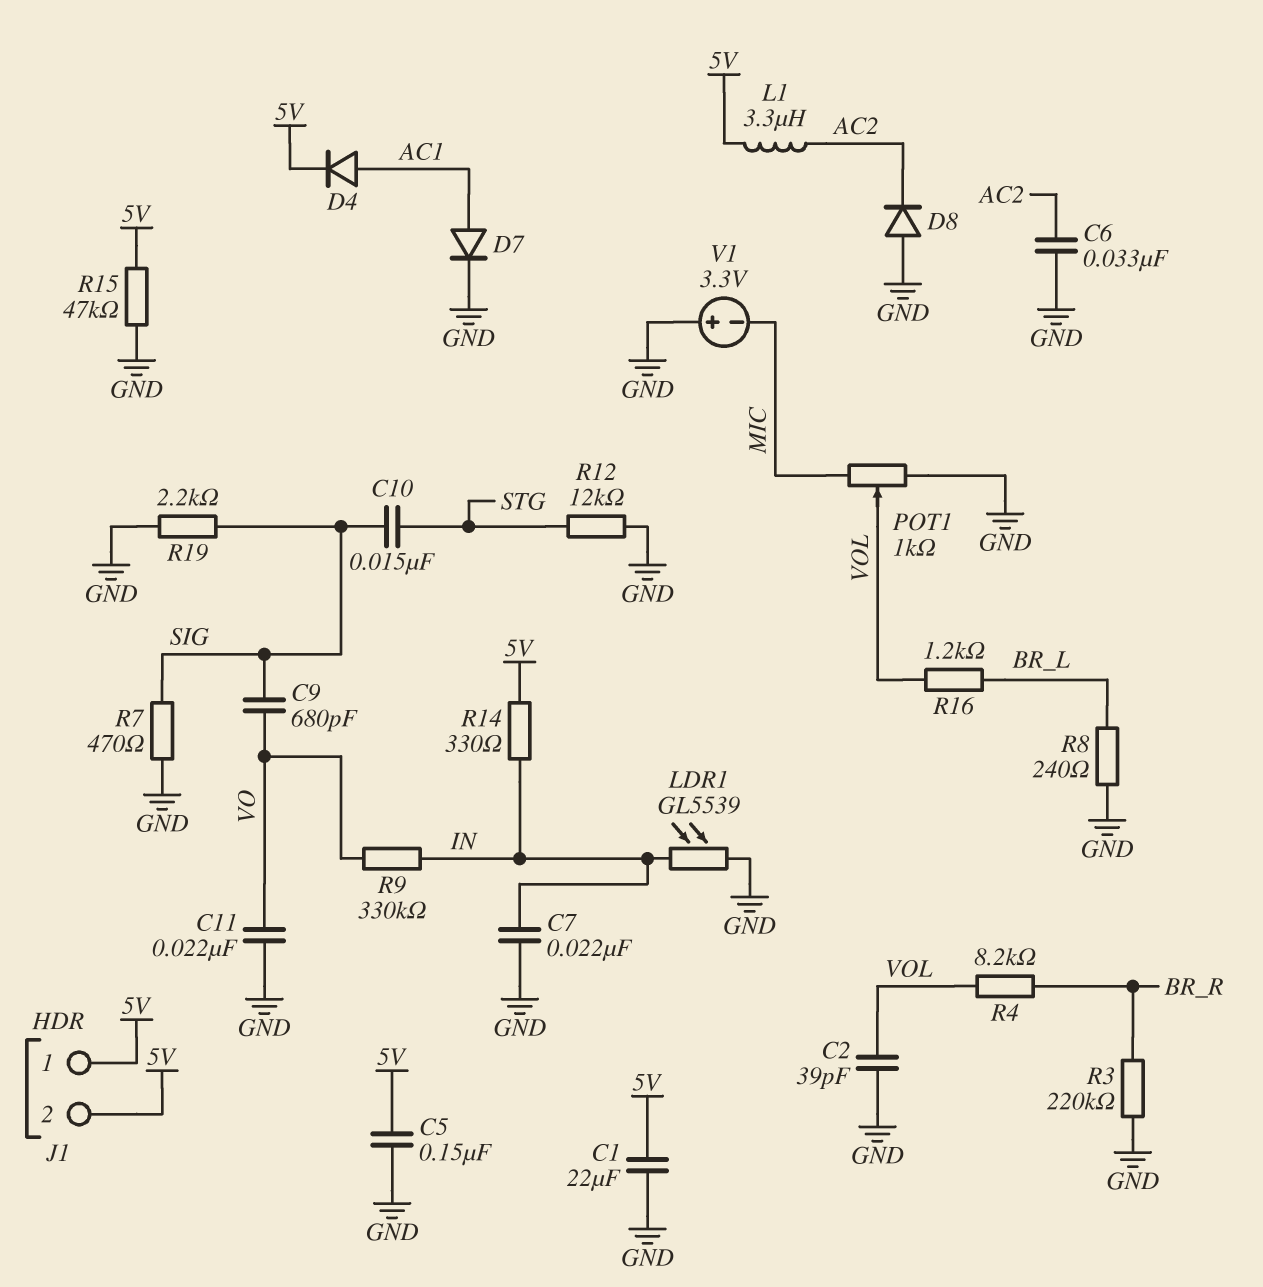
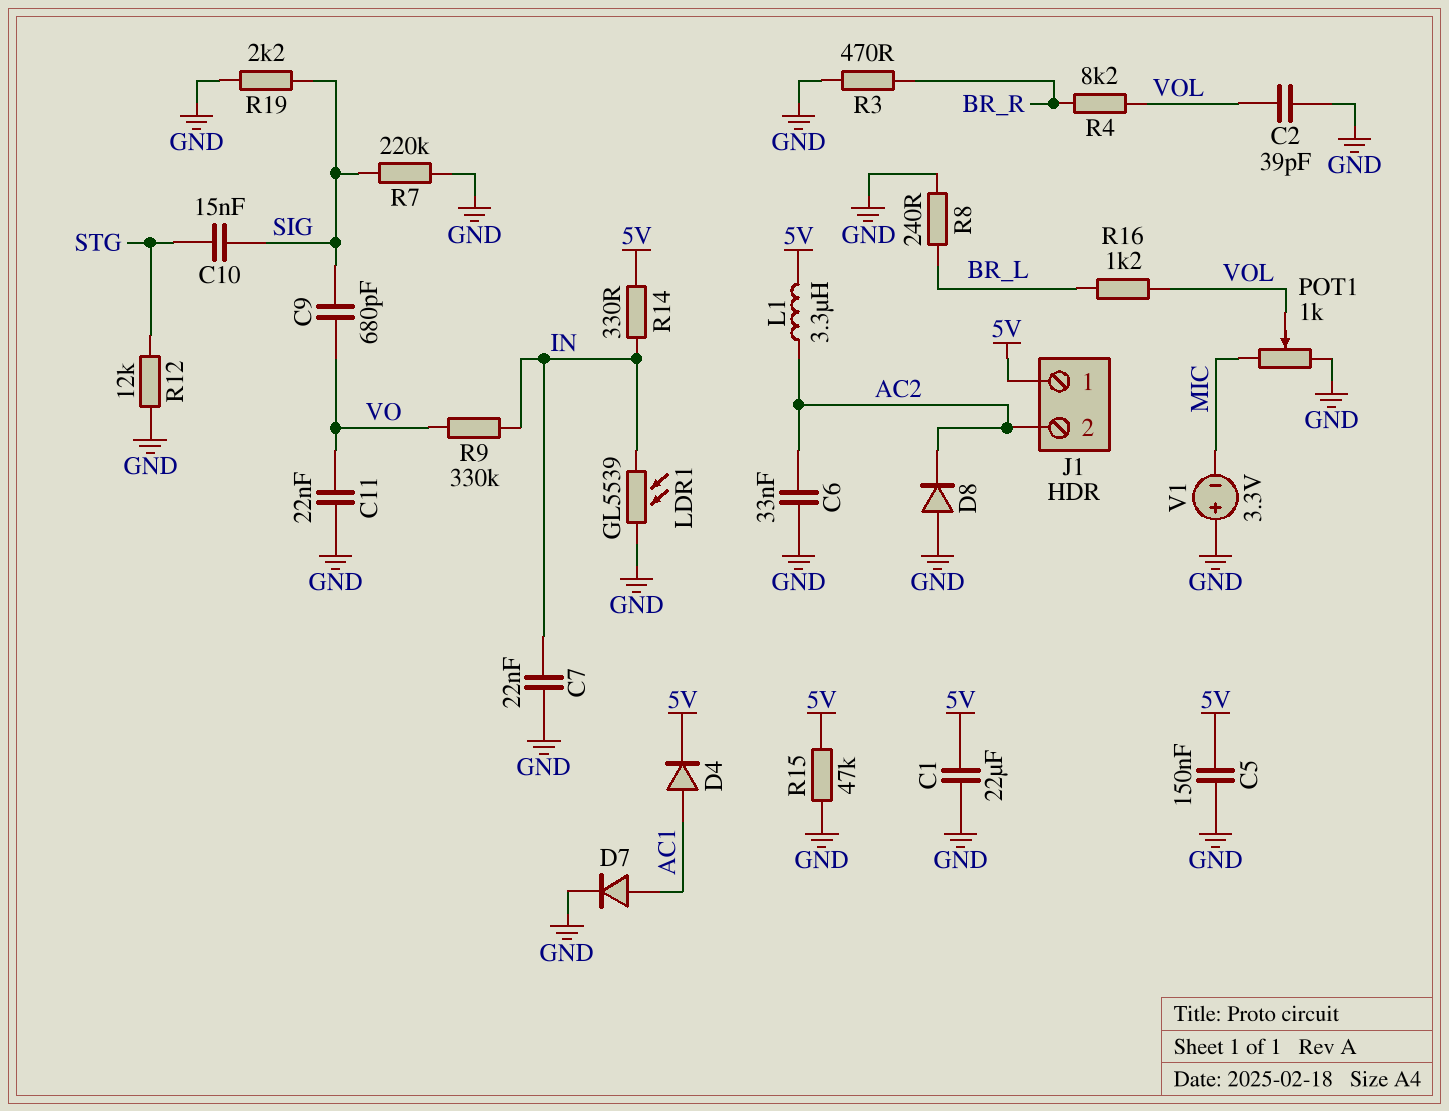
J1 pin 2: 5V -> AC2
R3: 220k (BR_R, GND) -> 470 (BR_R, GND)
R7: 470 (GND, SIG) -> 220k (GND, SIG)

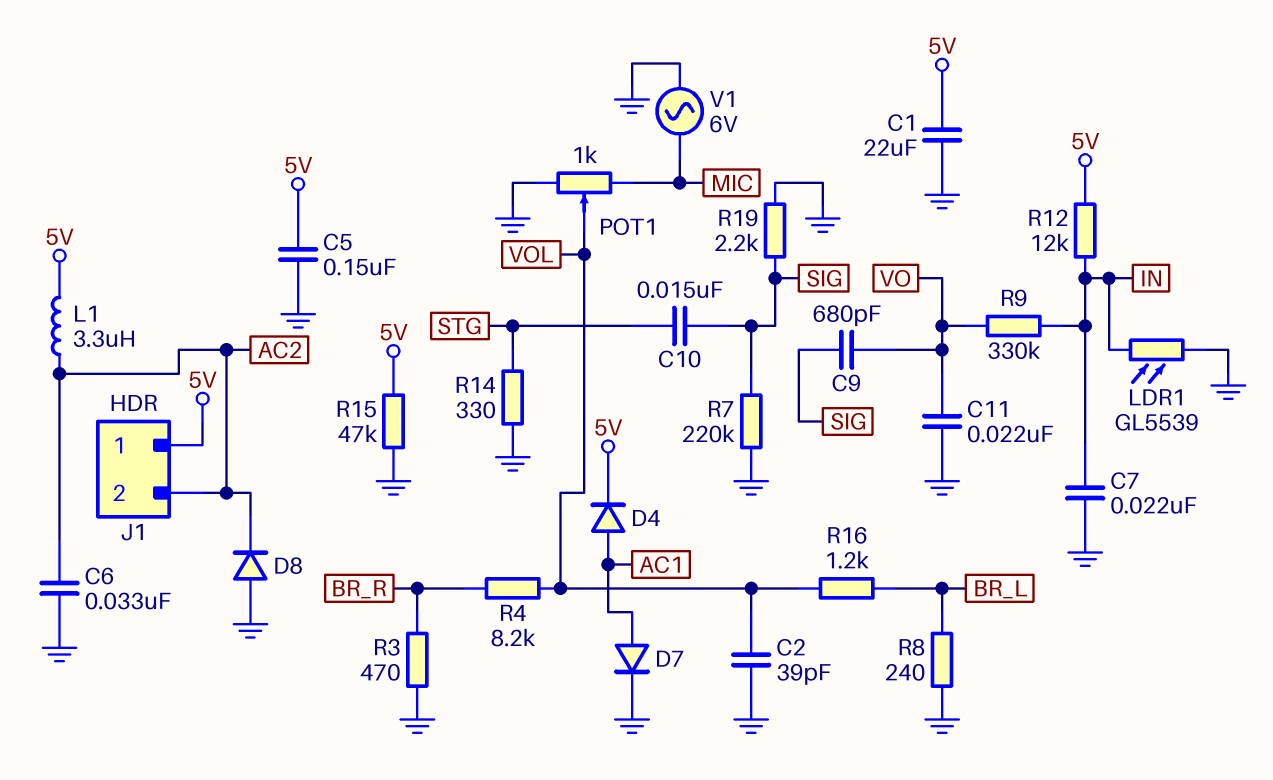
R12: 12k (GND, STG) -> 12k (5V, IN)
R14: 330 (5V, IN) -> 330 (GND, STG)
V1: 3.3V (plus GND, minus MIC) -> AC 6V (GND, MIC)

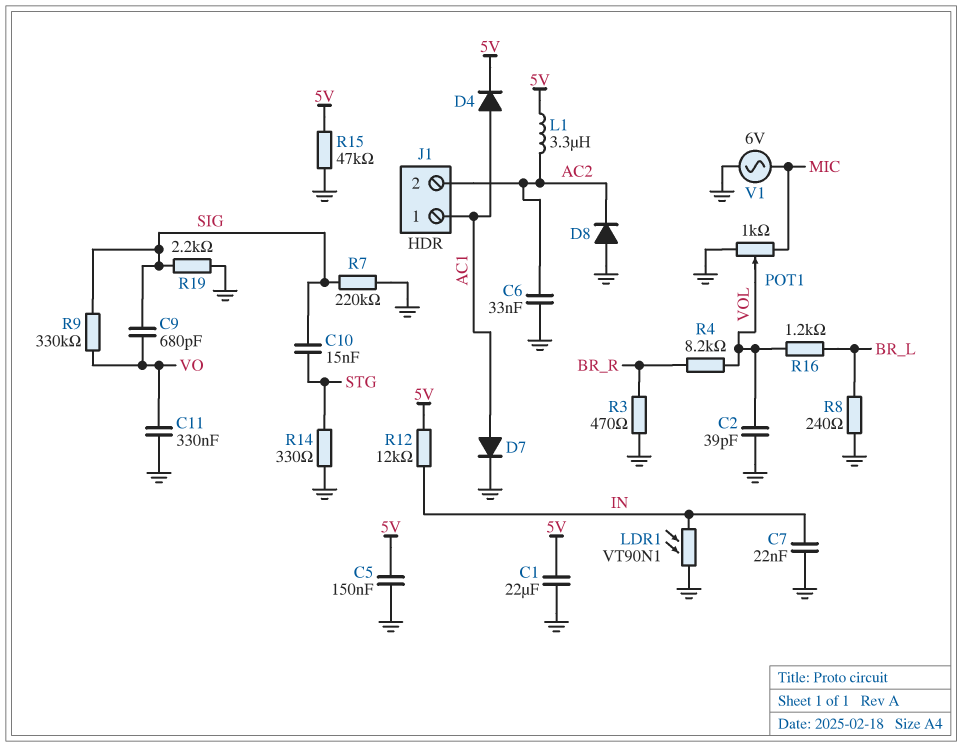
C11: 22nF (GND, VO) -> 330nF (GND, VO)
J1 pin 1: 5V -> AC1
LDR1: GL5539 (GND, IN) -> VT90N1 (GND, IN)
R9: 330k (IN, VO) -> 330k (SIG, VO)

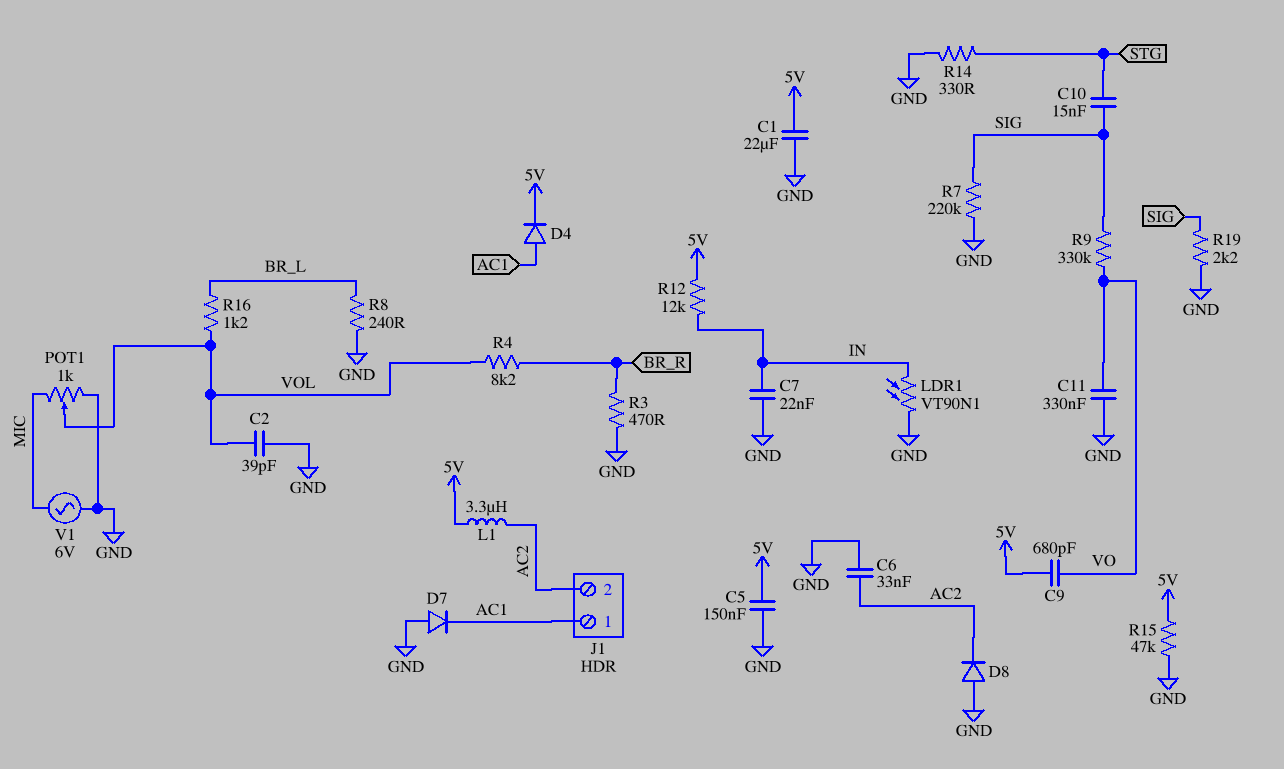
C9: 680pF (SIG, VO) -> 680pF (5V, VO)
D7: diode (A AC1, K GND) -> diode (A GND, K AC1)

